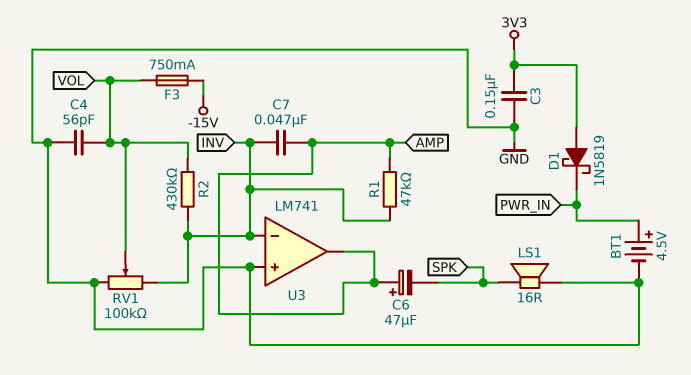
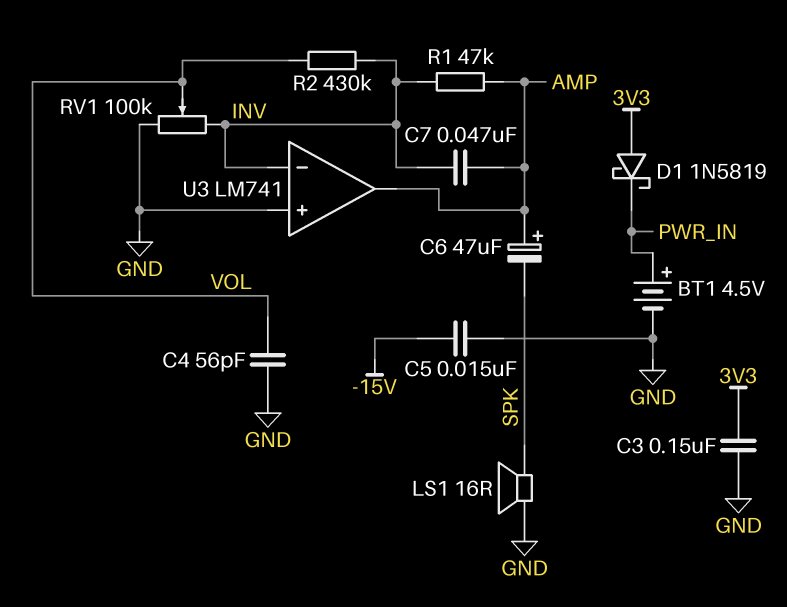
C5: none -> 15nF (-15V, GND)
F3: 750mA (-15V, VOL) -> none

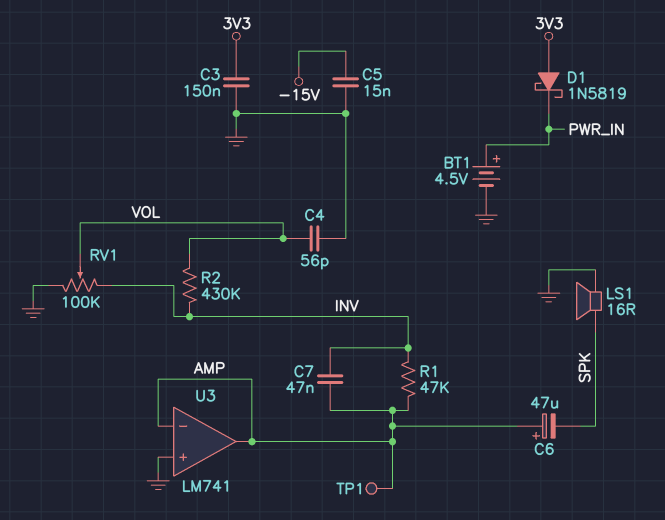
TP1: none -> test point (AMP)
U3 pin in-: INV -> AMP

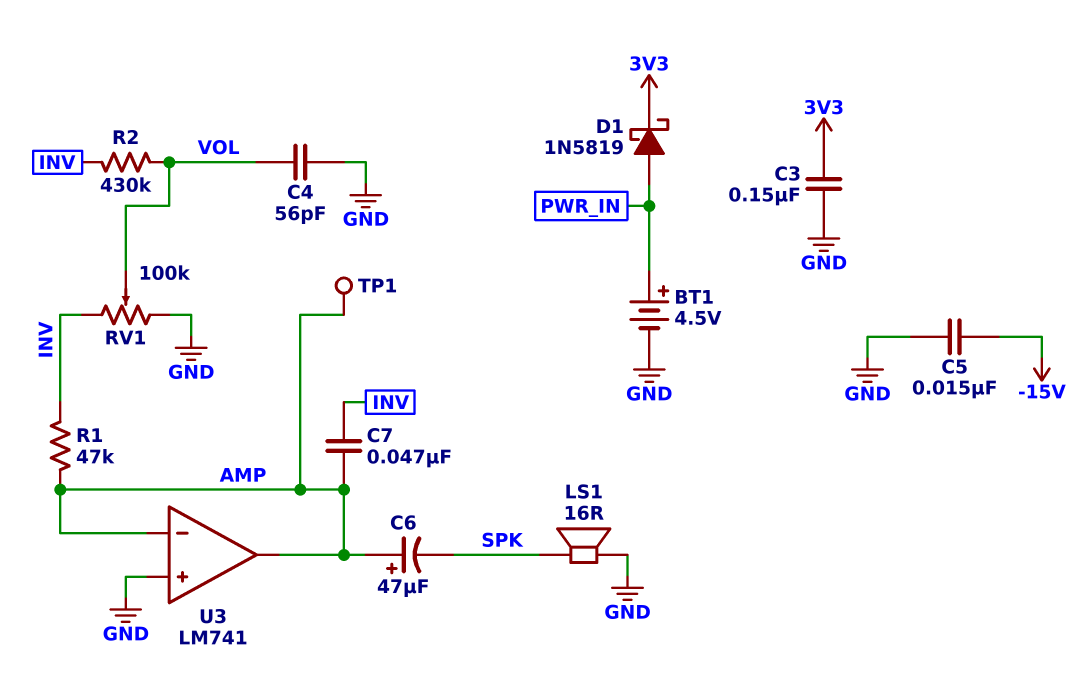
D1: schottky 1N5819 (A 3V3, K PWR_IN) -> schottky 1N5819 (A PWR_IN, K 3V3)

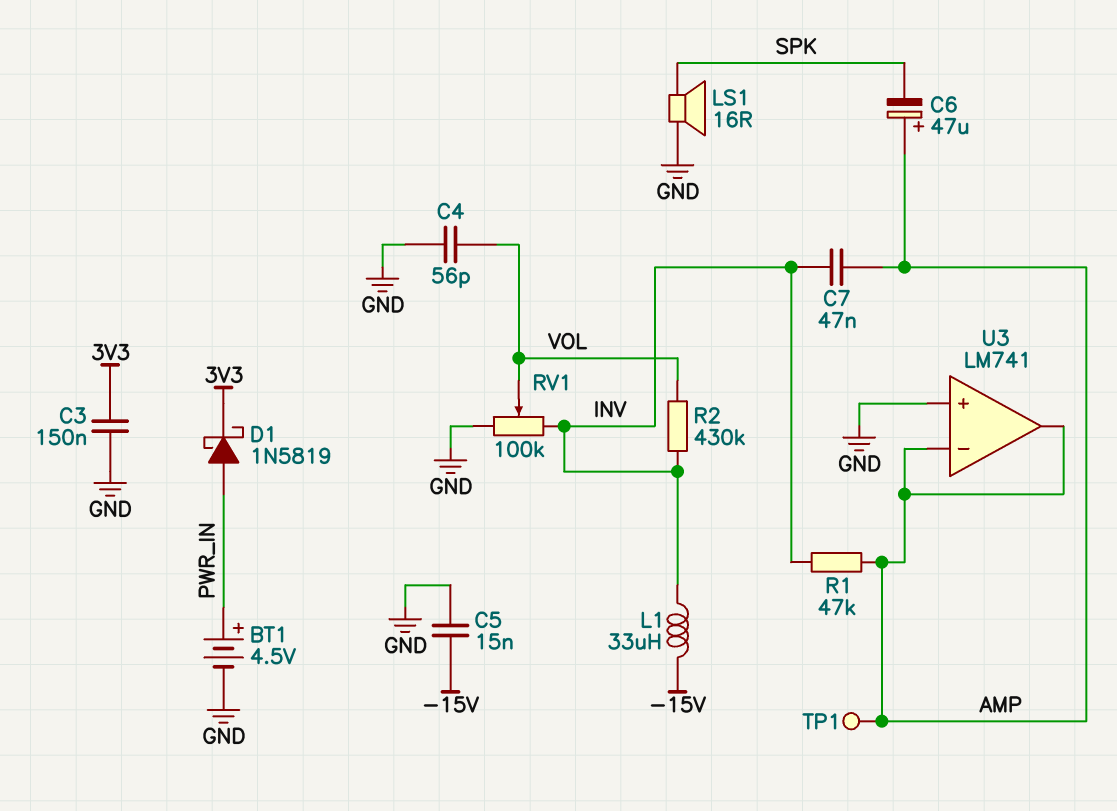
L1: none -> 33uH (-15V, INV)

